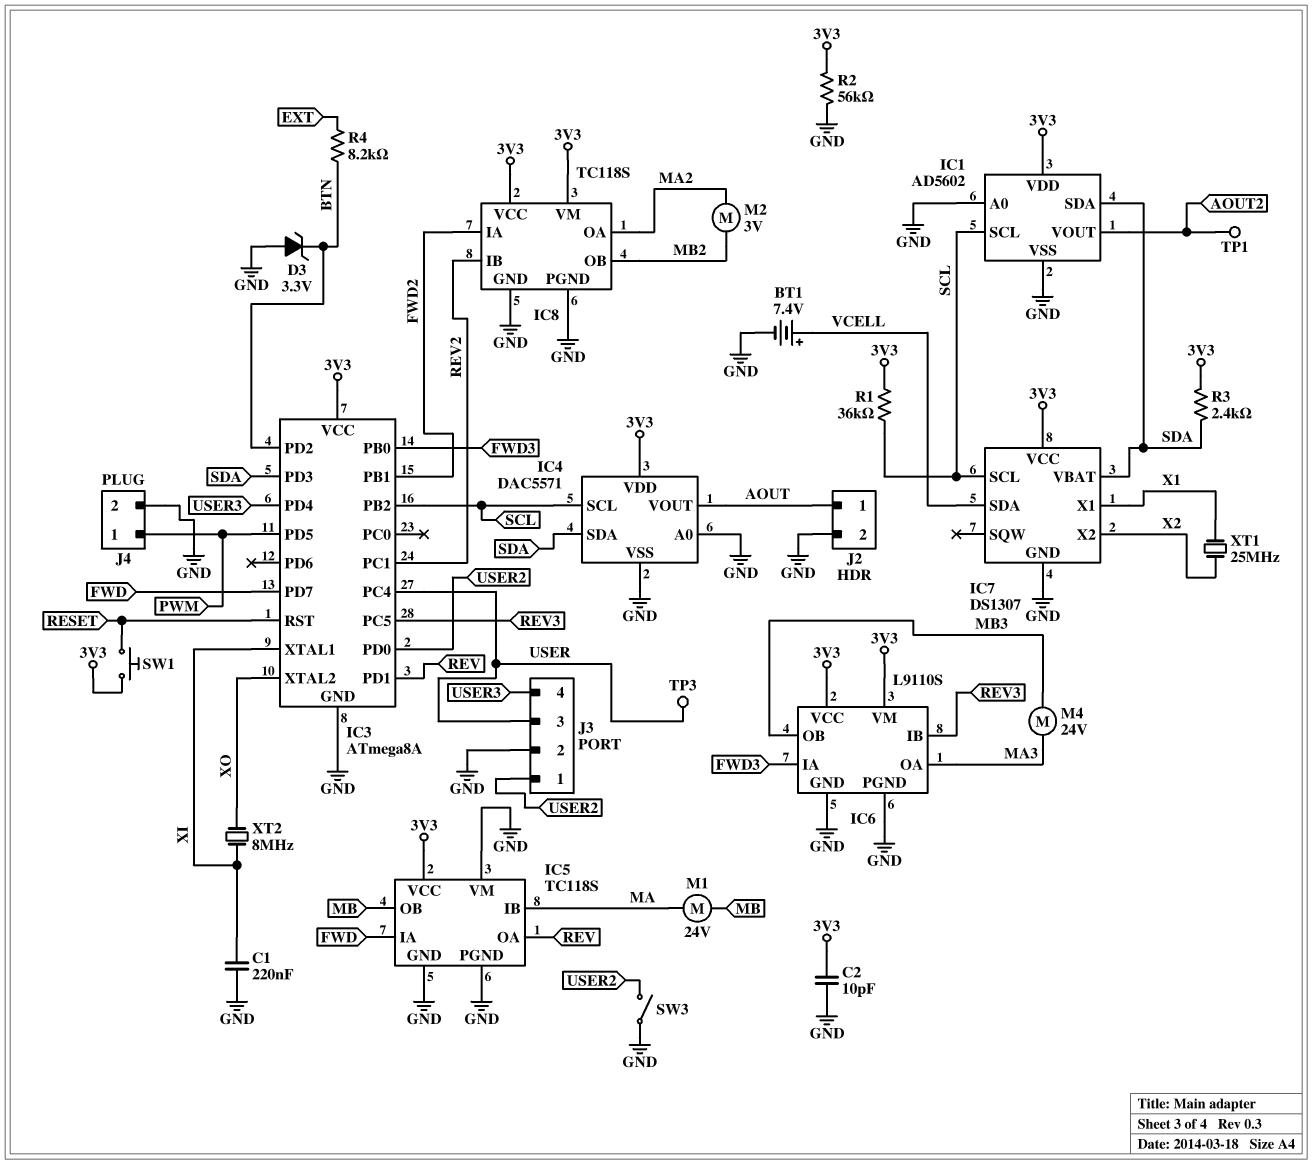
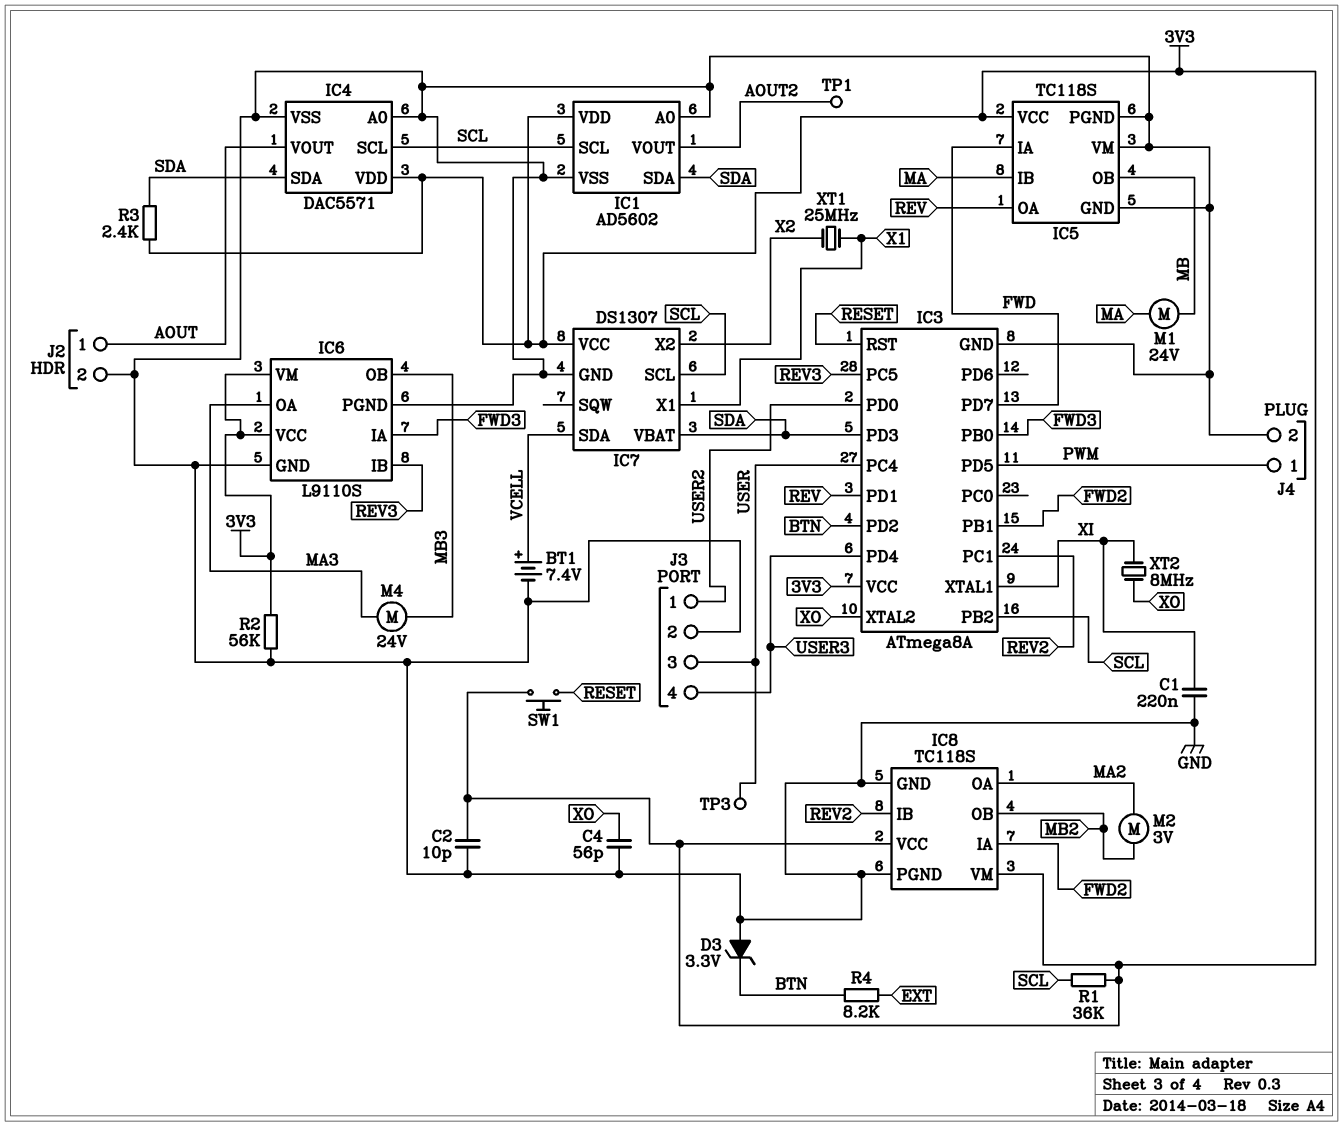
C4: none -> 56pF (GND, XO)
SW3: switch (GND, USER2) -> none

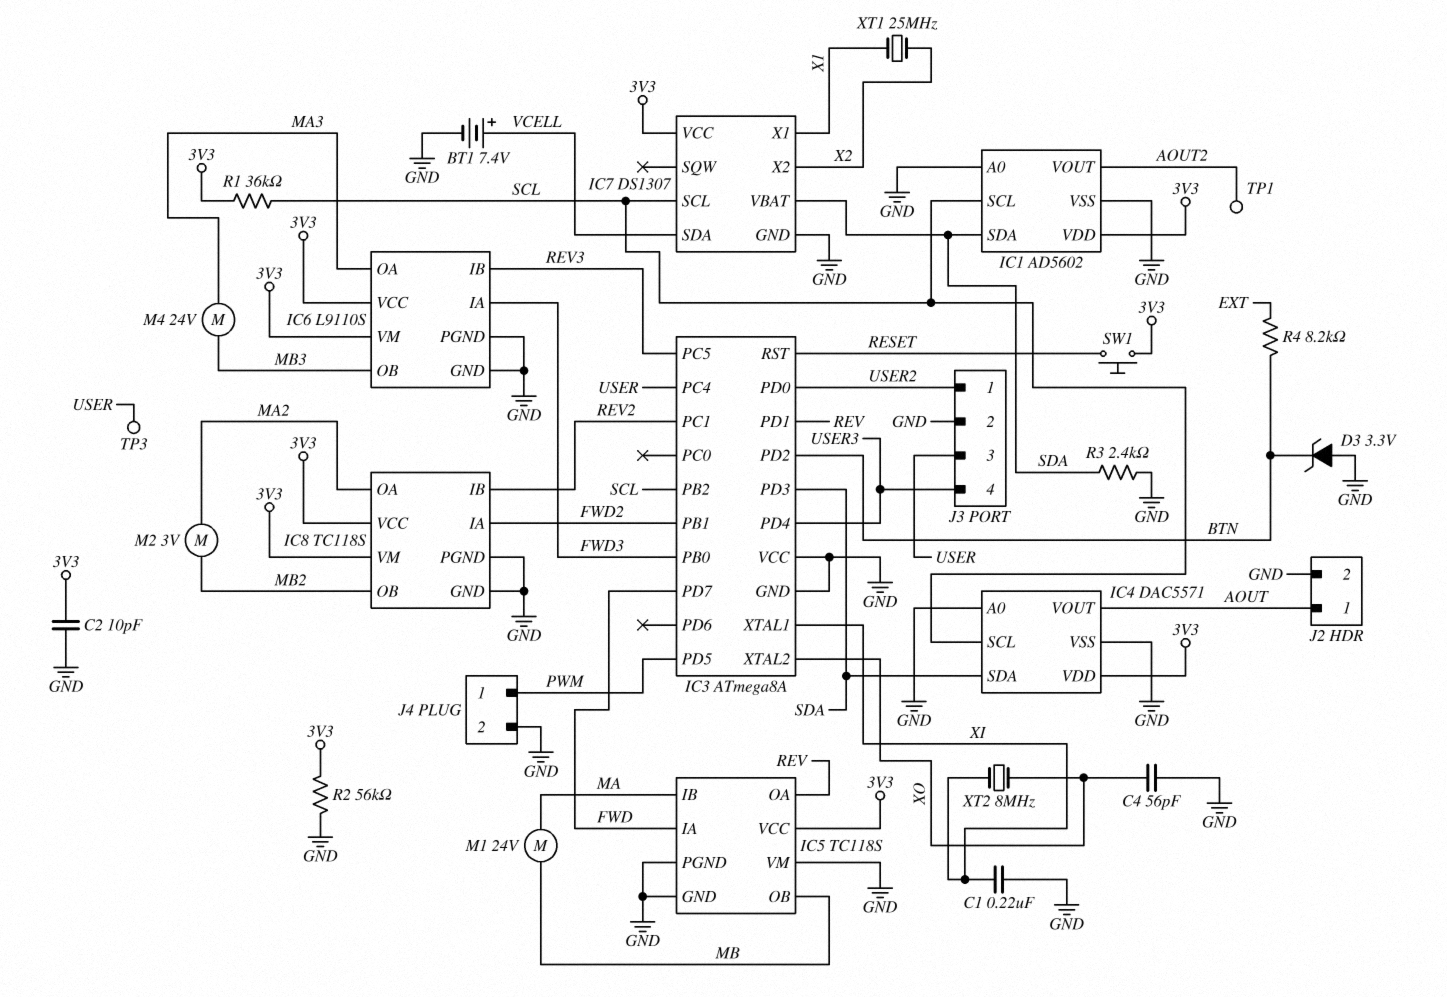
IC3 pin VCC: 3V3 -> GND
R3: 2.4k (3V3, SDA) -> 2.4k (GND, SDA)

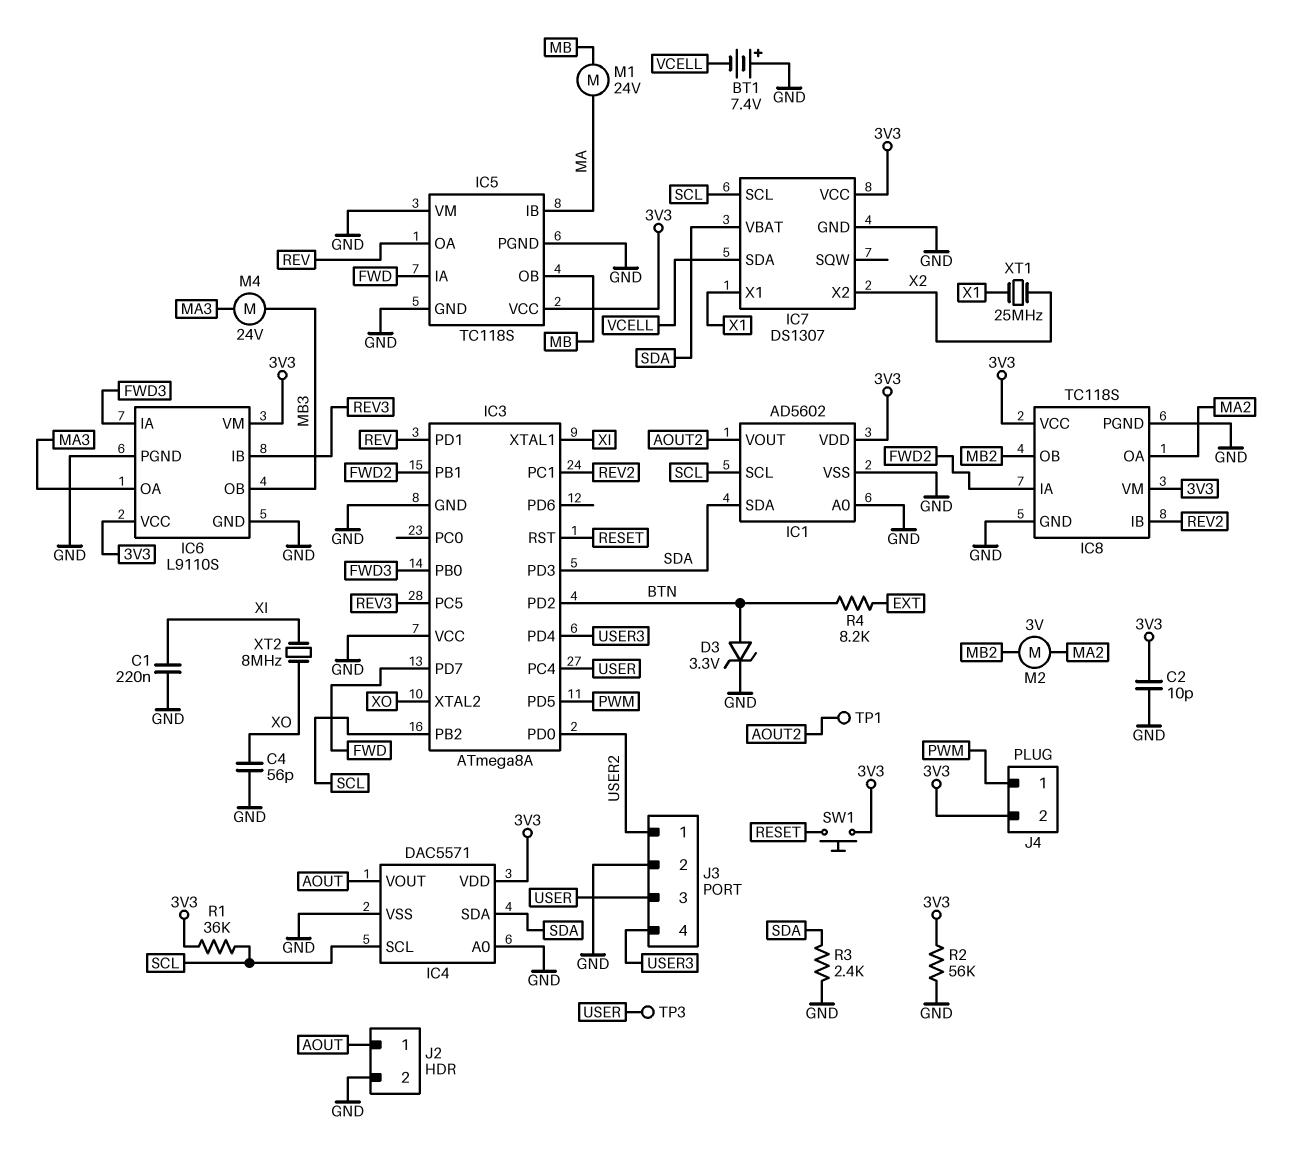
BT1: 7.4V (plus VCELL, minus GND) -> 7.4V (plus GND, minus VCELL)
D3: zener 3.3V (A GND, K BTN) -> zener 3.3V (A BTN, K GND)
J4 pin 2: GND -> 3V3

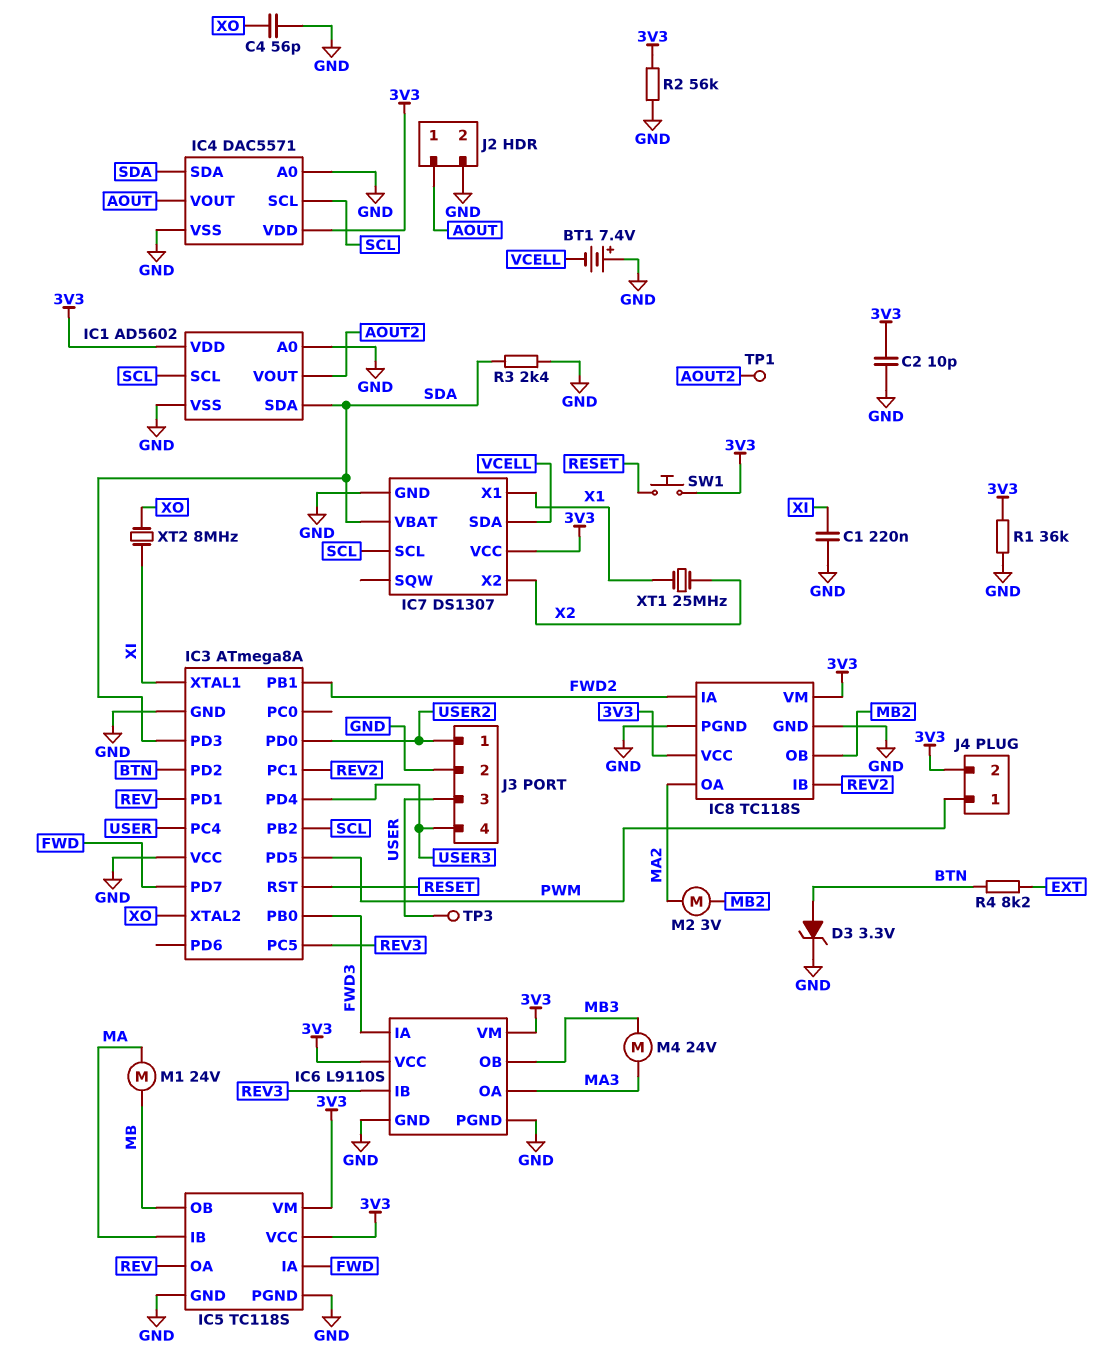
IC5 pin VM: GND -> 3V3
R1: 36k (3V3, SCL) -> 36k (3V3, GND)

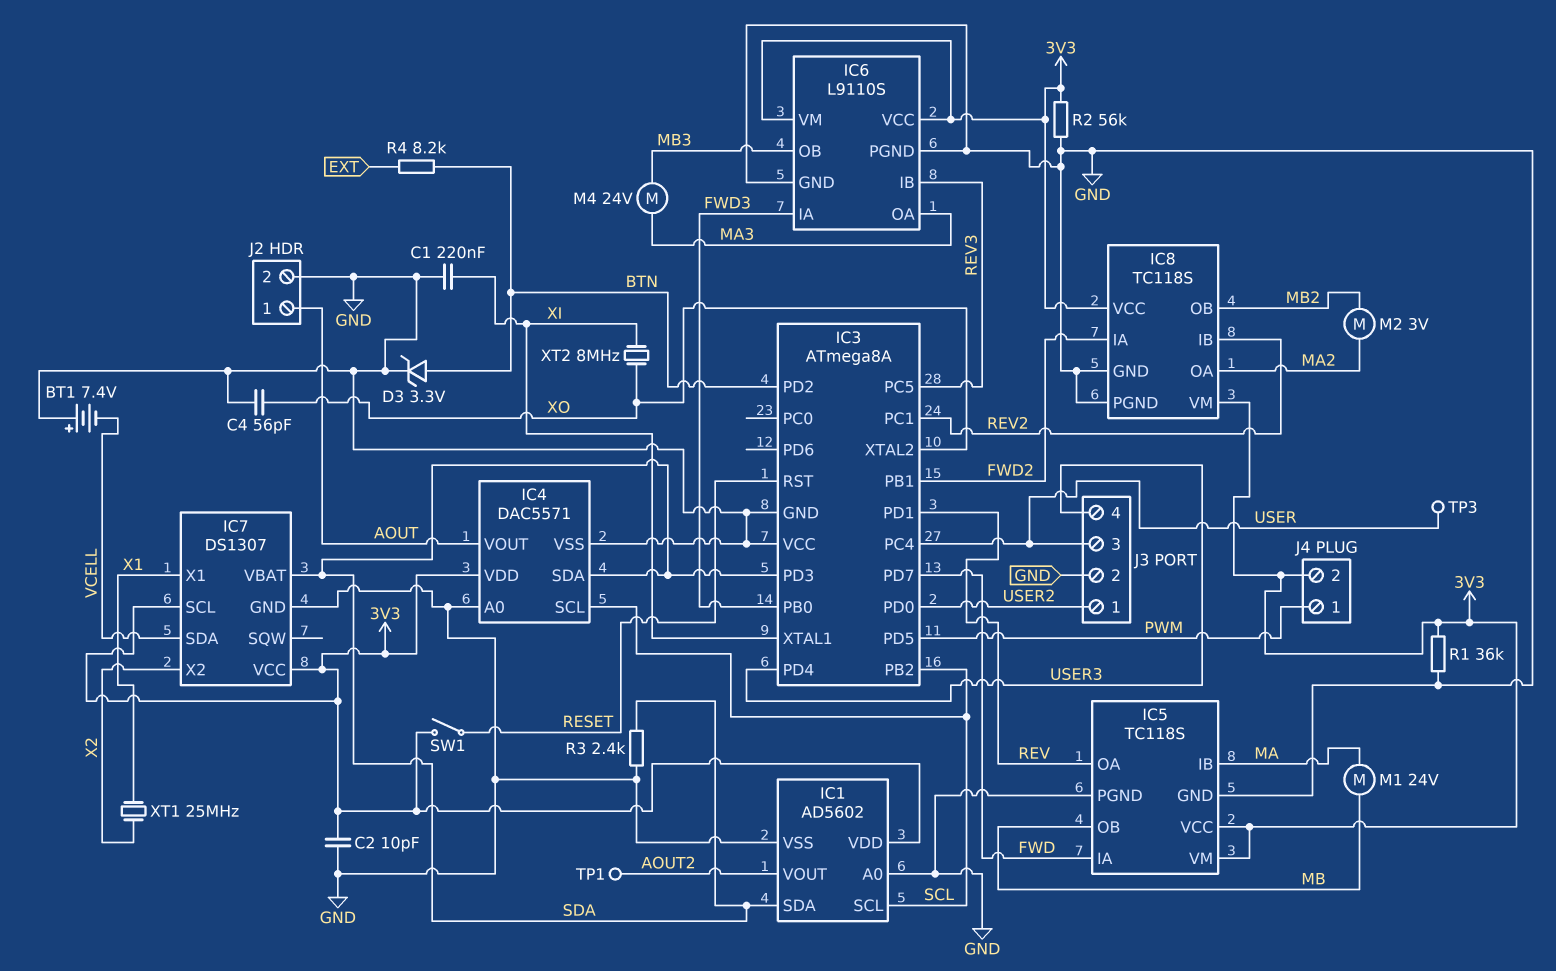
IC7 pin SCL: SCL -> 3V3
SW1: button (3V3, RESET) -> switch (3V3, RESET)

